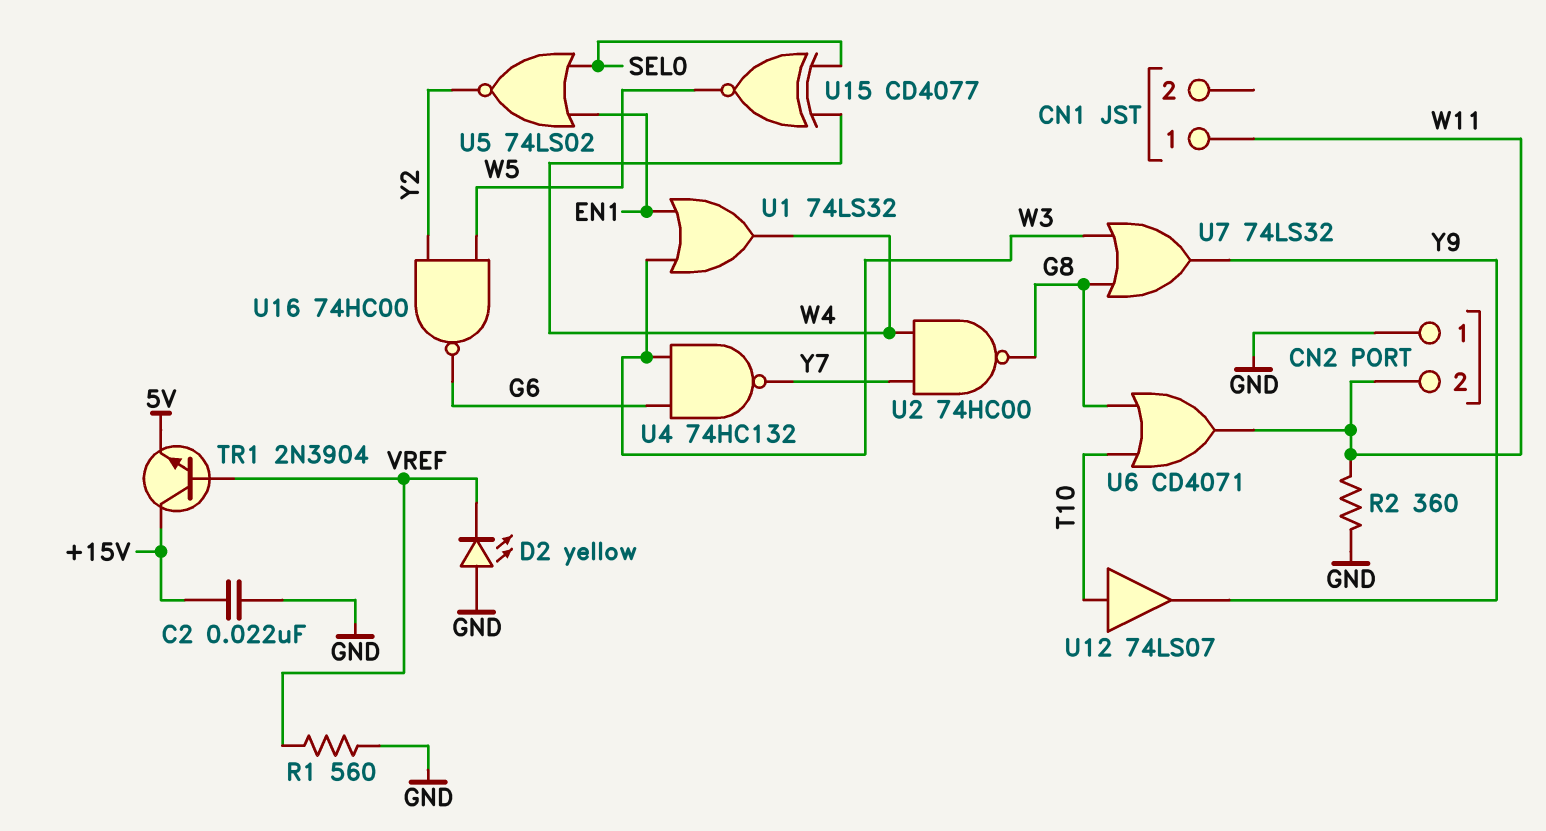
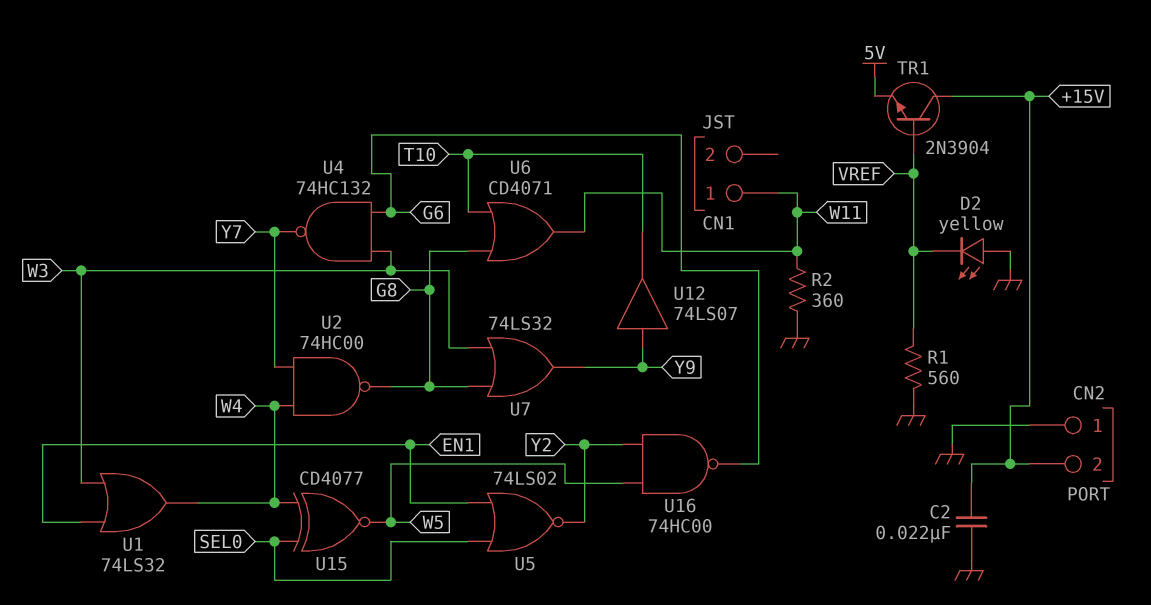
CN2 pin 2: W11 -> +15V
U12: buffer 74LS07 (in T10, out Y9) -> buffer 74LS07 (in Y9, out T10)

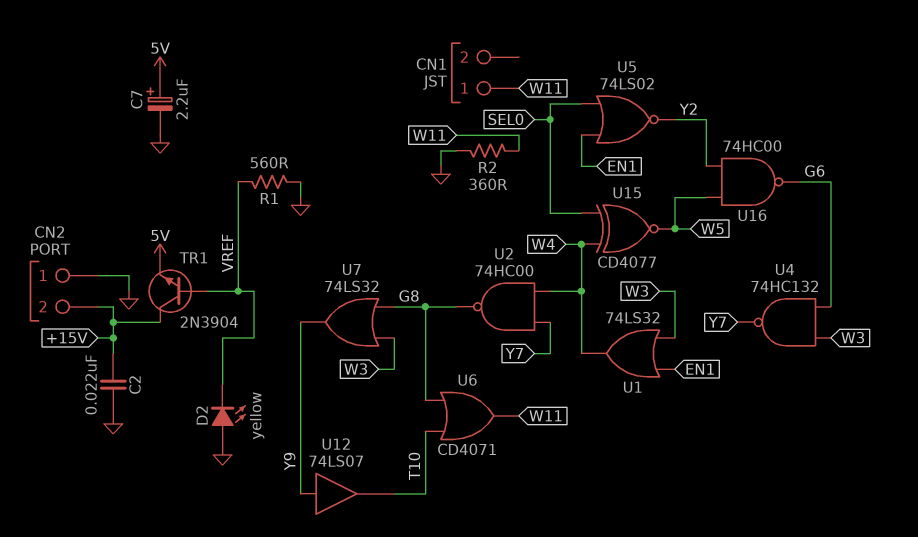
C7: none -> 2.2uF (plus 5V, minus GND)

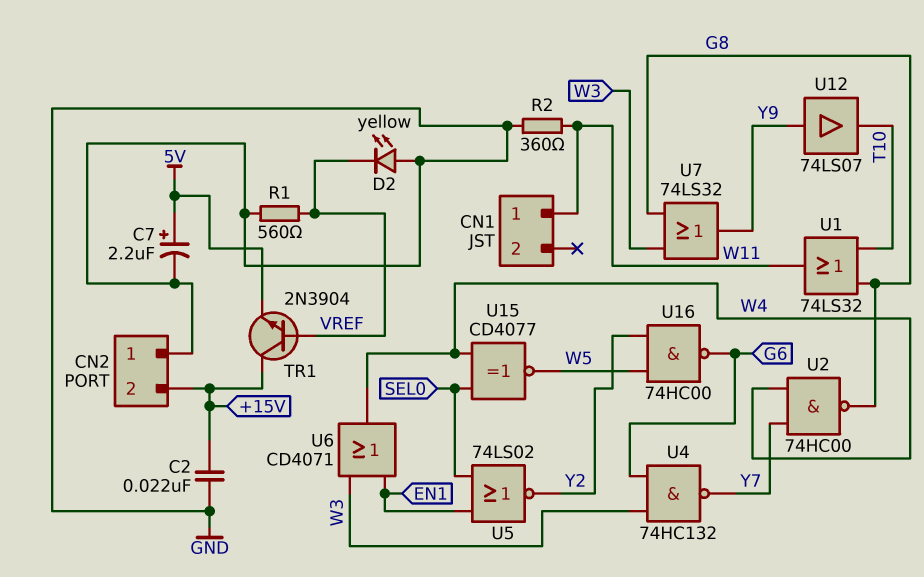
U1: OR 74LS32 (in EN1, in W3, out W4) -> OR 74LS32 (in G8, in T10, out W11)
U6: OR CD4071 (in G8, in T10, out W11) -> OR CD4071 (in EN1, in W3, out W4)

